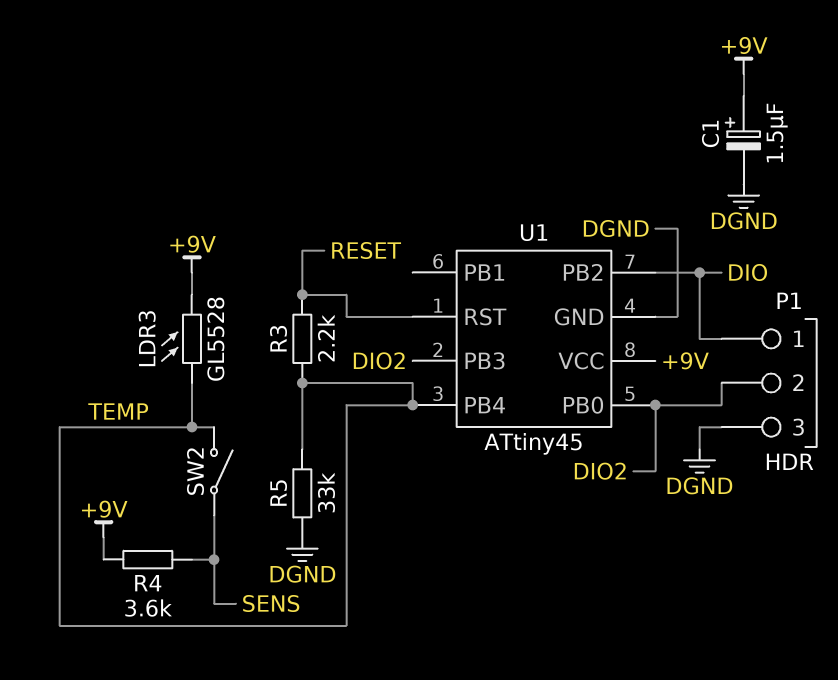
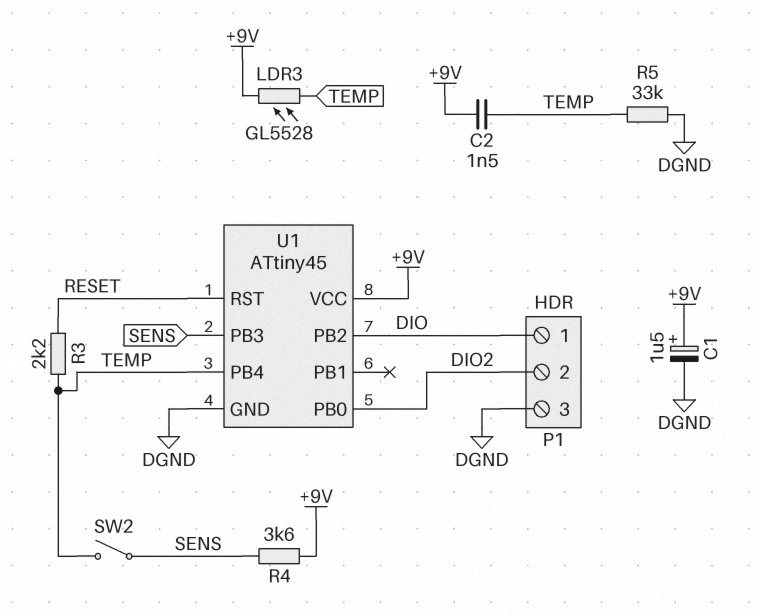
C2: none -> 1.5nF (+9V, TEMP)
U1 pin PB3: DIO2 -> SENS

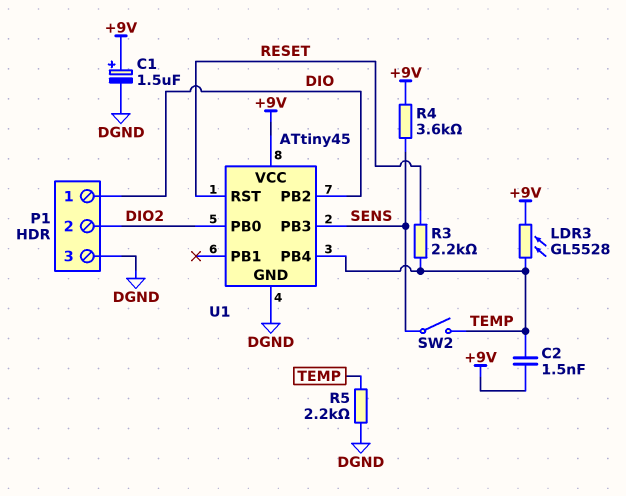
R5: 33k (DGND, TEMP) -> 2.2k (DGND, TEMP)

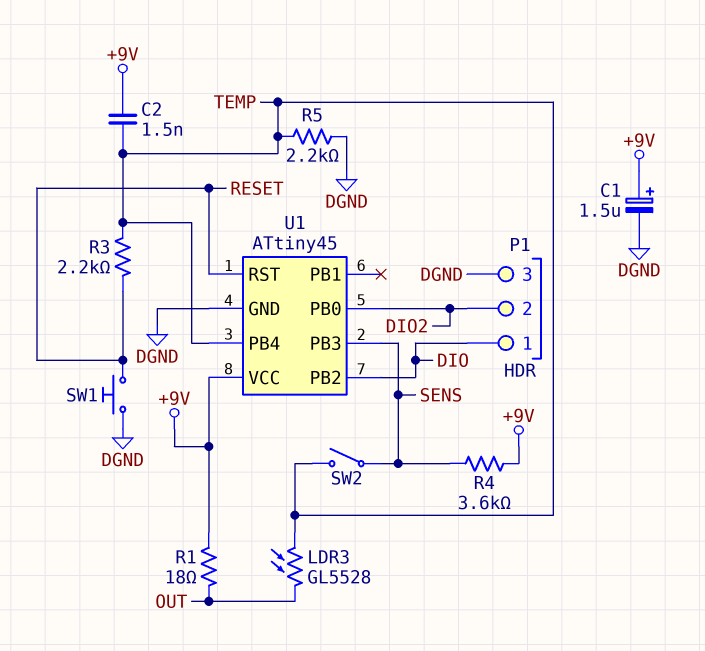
LDR3: GL5528 (+9V, TEMP) -> GL5528 (OUT, TEMP)
R1: none -> 18 (+9V, OUT)
SW1: none -> button (DGND, RESET)

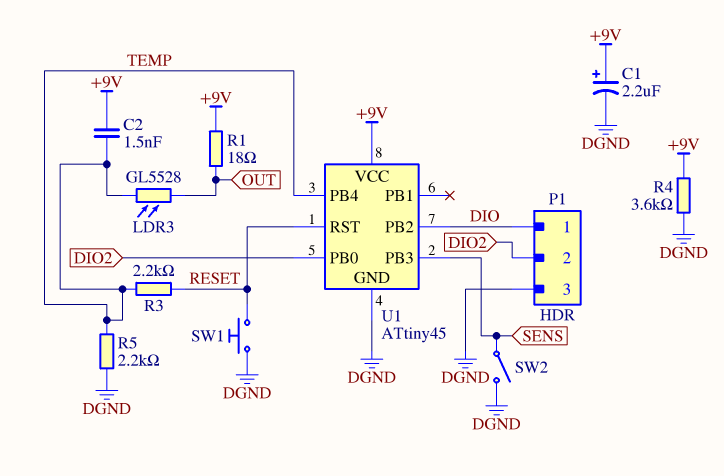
C1: 1.5uF (plus +9V, minus DGND) -> 2.2uF (plus +9V, minus DGND)
R4: 3.6k (+9V, SENS) -> 3.6k (+9V, DGND)
SW2: switch (SENS, TEMP) -> switch (DGND, SENS)

